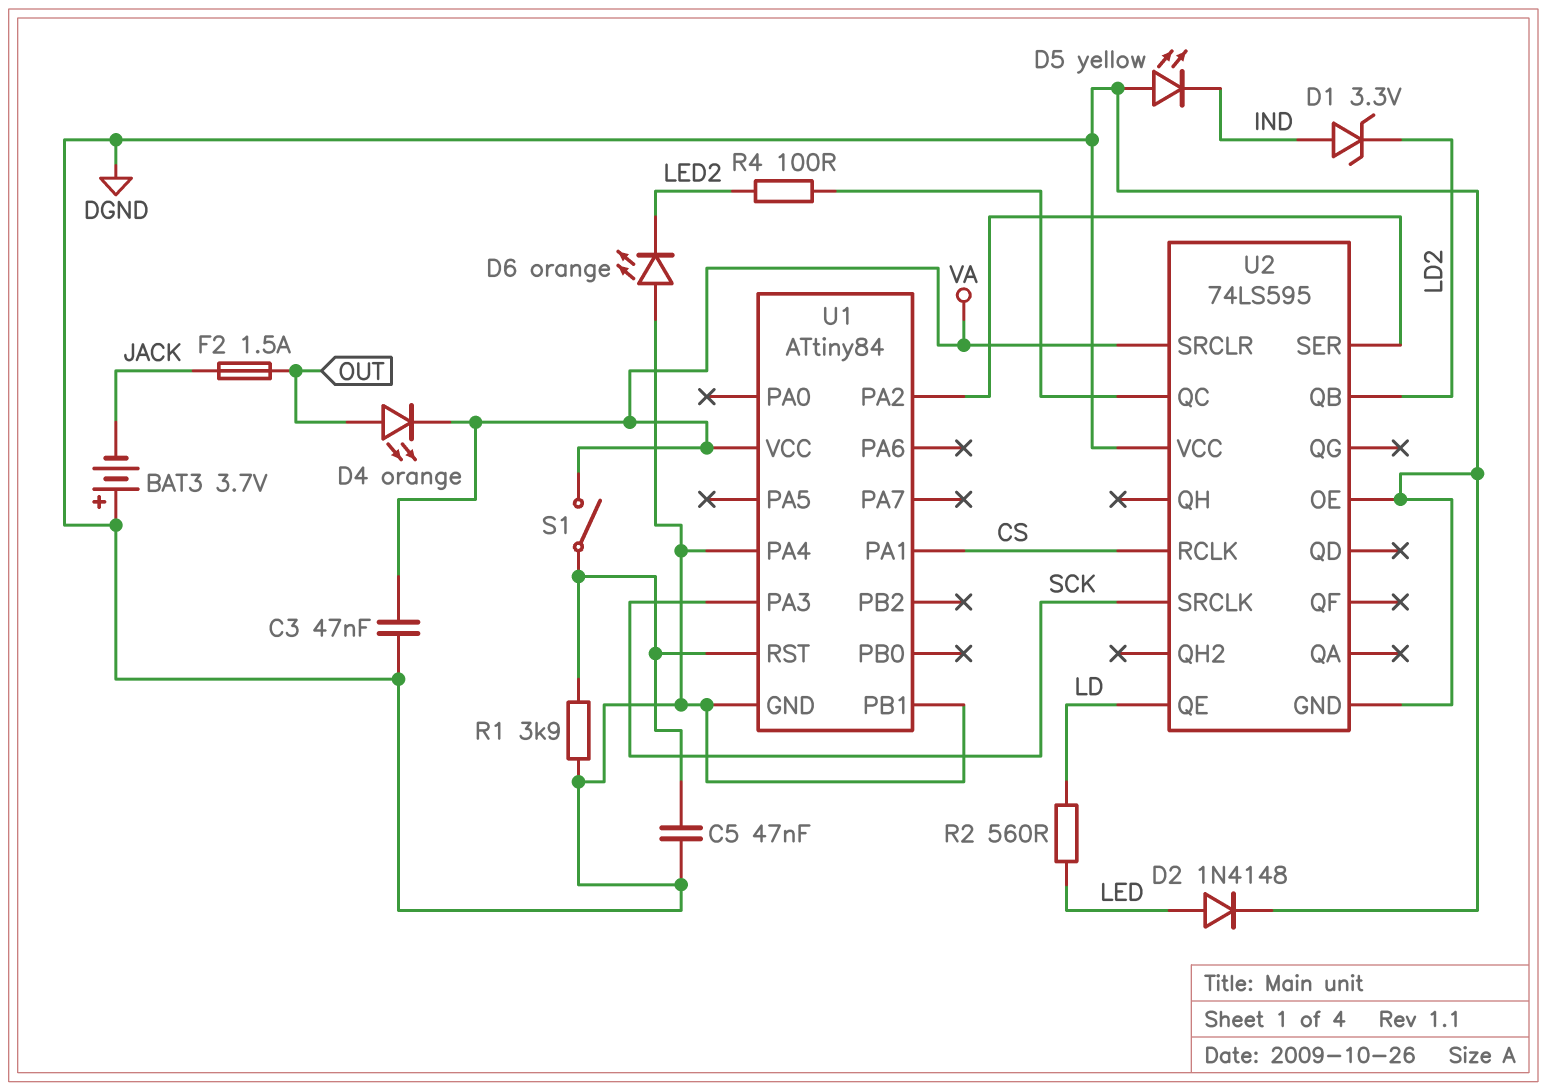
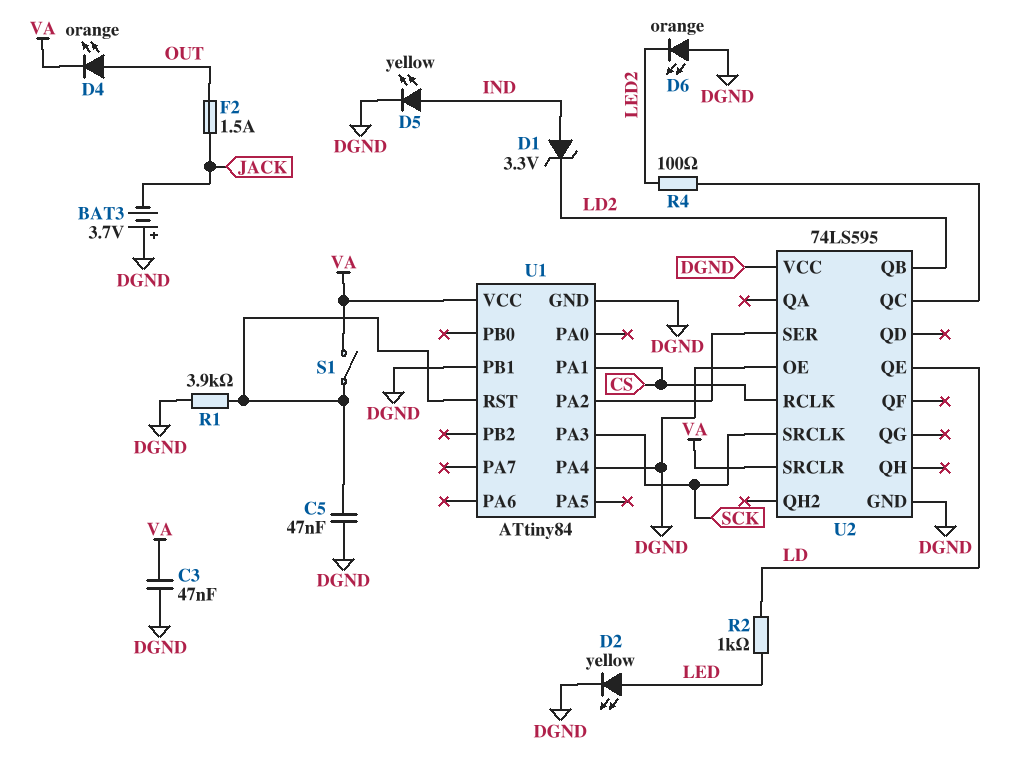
D2: diode 1N4148 (A LED, K DGND) -> LED yellow (A LED, K DGND)
D5: LED yellow (A DGND, K IND) -> LED yellow (A IND, K DGND)
R2: 560 (LD, LED) -> 1k (LD, LED)

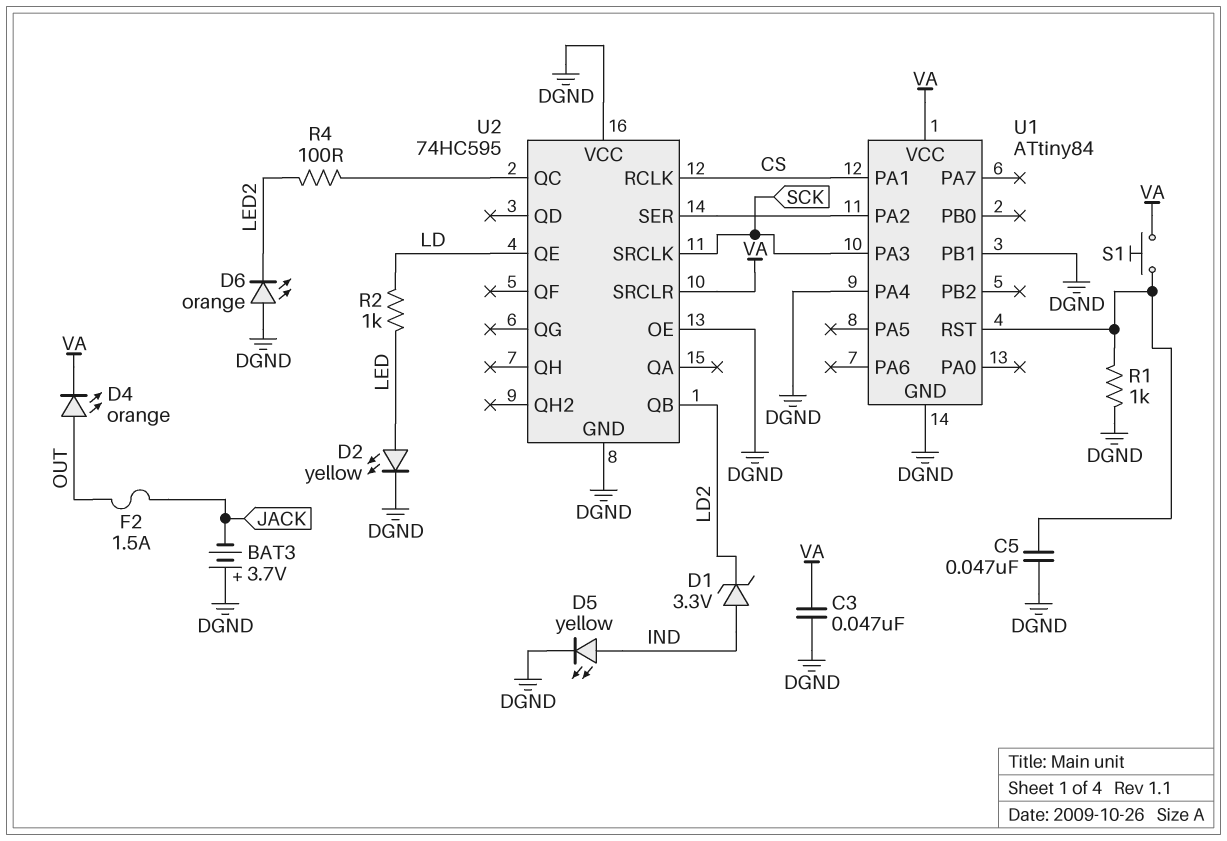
R1: 3.9k (DGND, U1/RST) -> 1k (DGND, U1/RST)
S1: switch (U1/RST, VA) -> button (U1/RST, VA)
U2: 74LS595 -> 74HC595

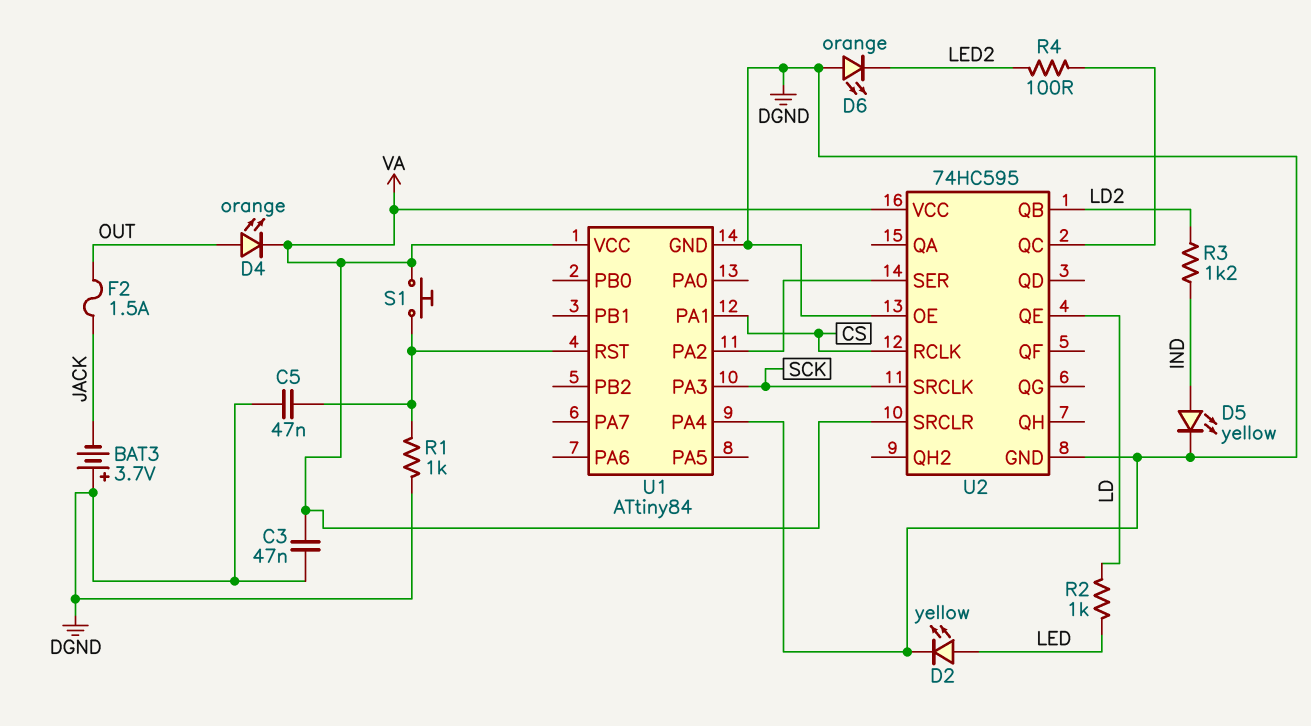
D1: zener 3.3V (A IND, K LD2) -> none
R3: none -> 1.2k (IND, LD2)
U1 pin PB1: DGND -> none
U2 pin VCC: DGND -> VA

